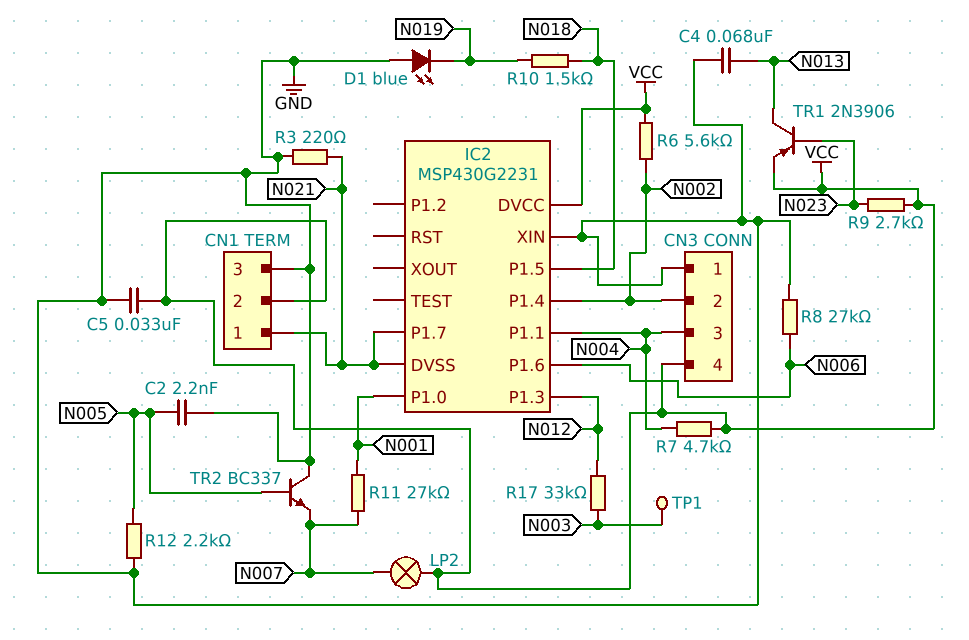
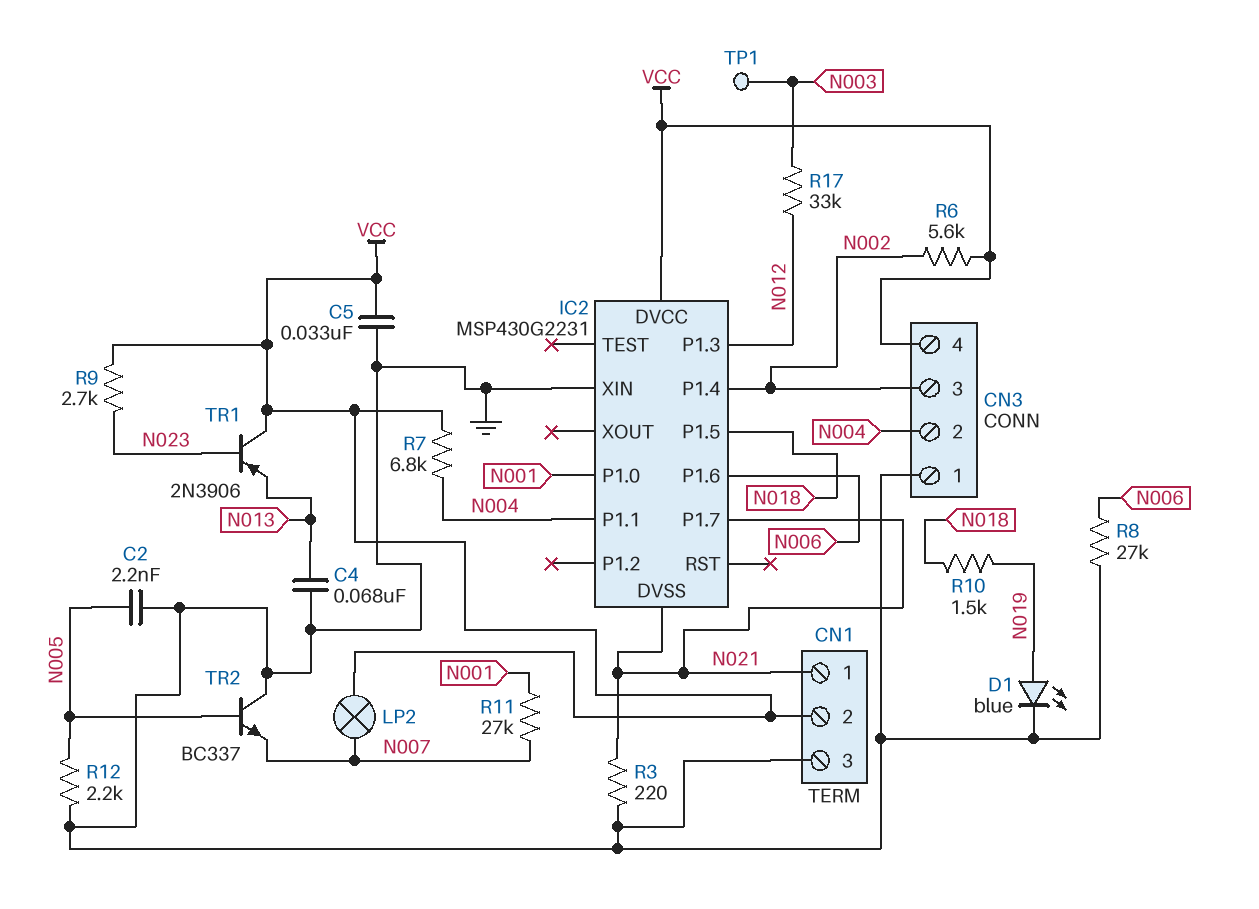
CN3 pin 2: N002 -> N004
CN3 pin 3: N004 -> N002
D1: LED blue (A GND, K N019) -> LED blue (A N019, K GND)
R7: 4.7k (N004, VCC) -> 6.8k (N004, VCC)
TR1: PNP 2N3906 (B N023, C N013, E VCC) -> PNP 2N3906 (B N023, C VCC, E N013)

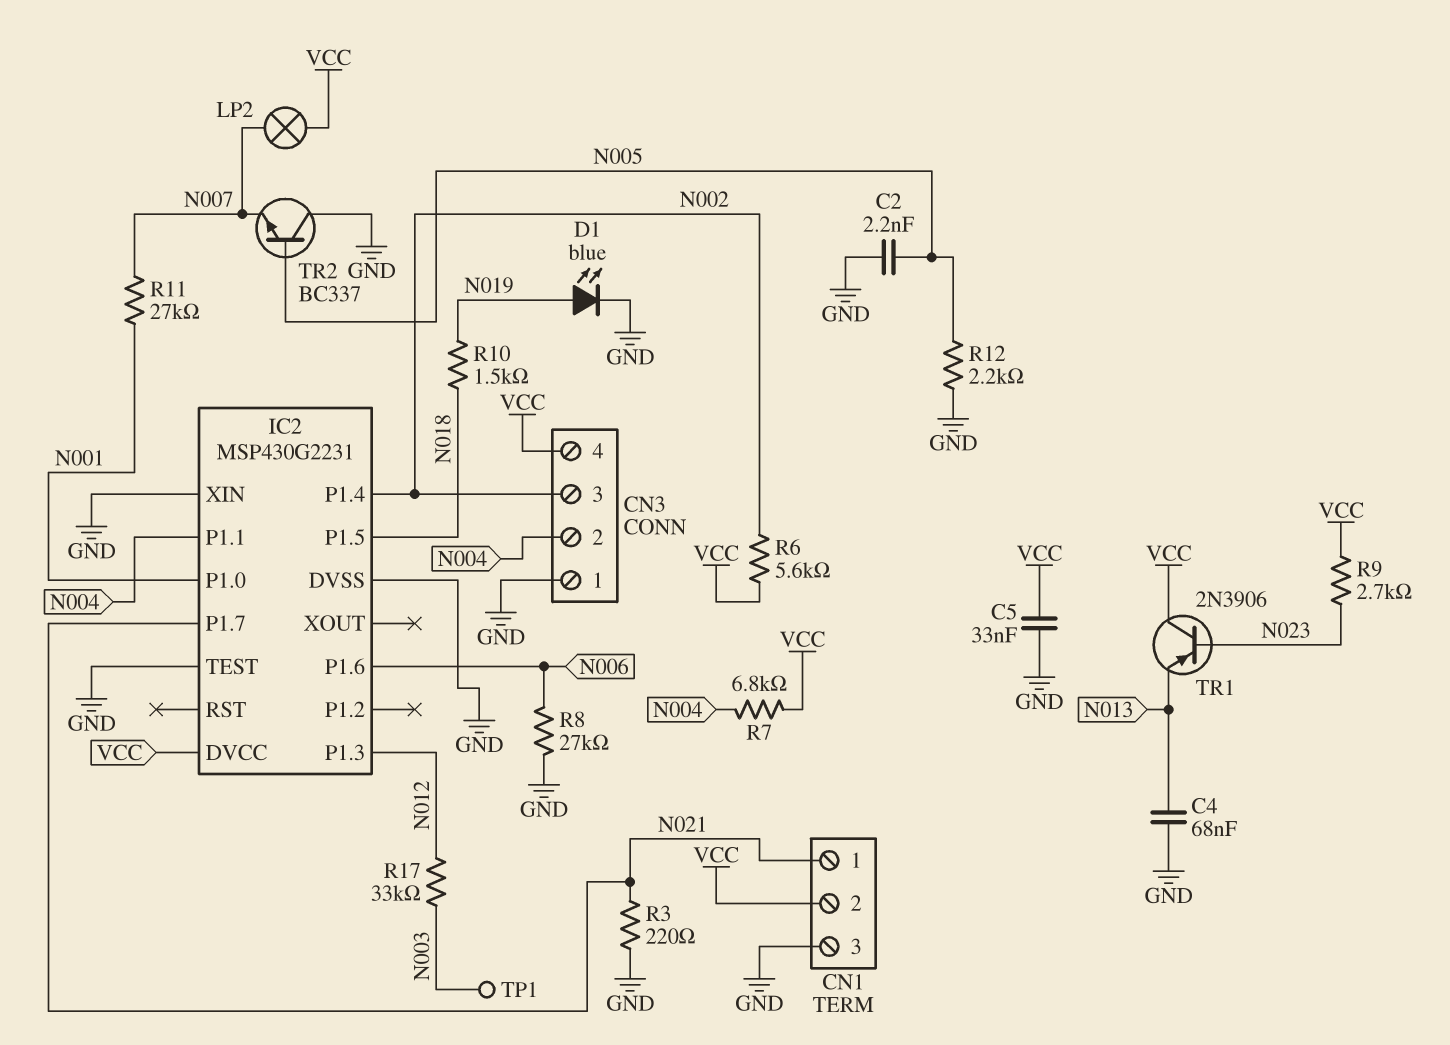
IC2 pin DVSS: N021 -> GND
IC2 pin TEST: none -> GND

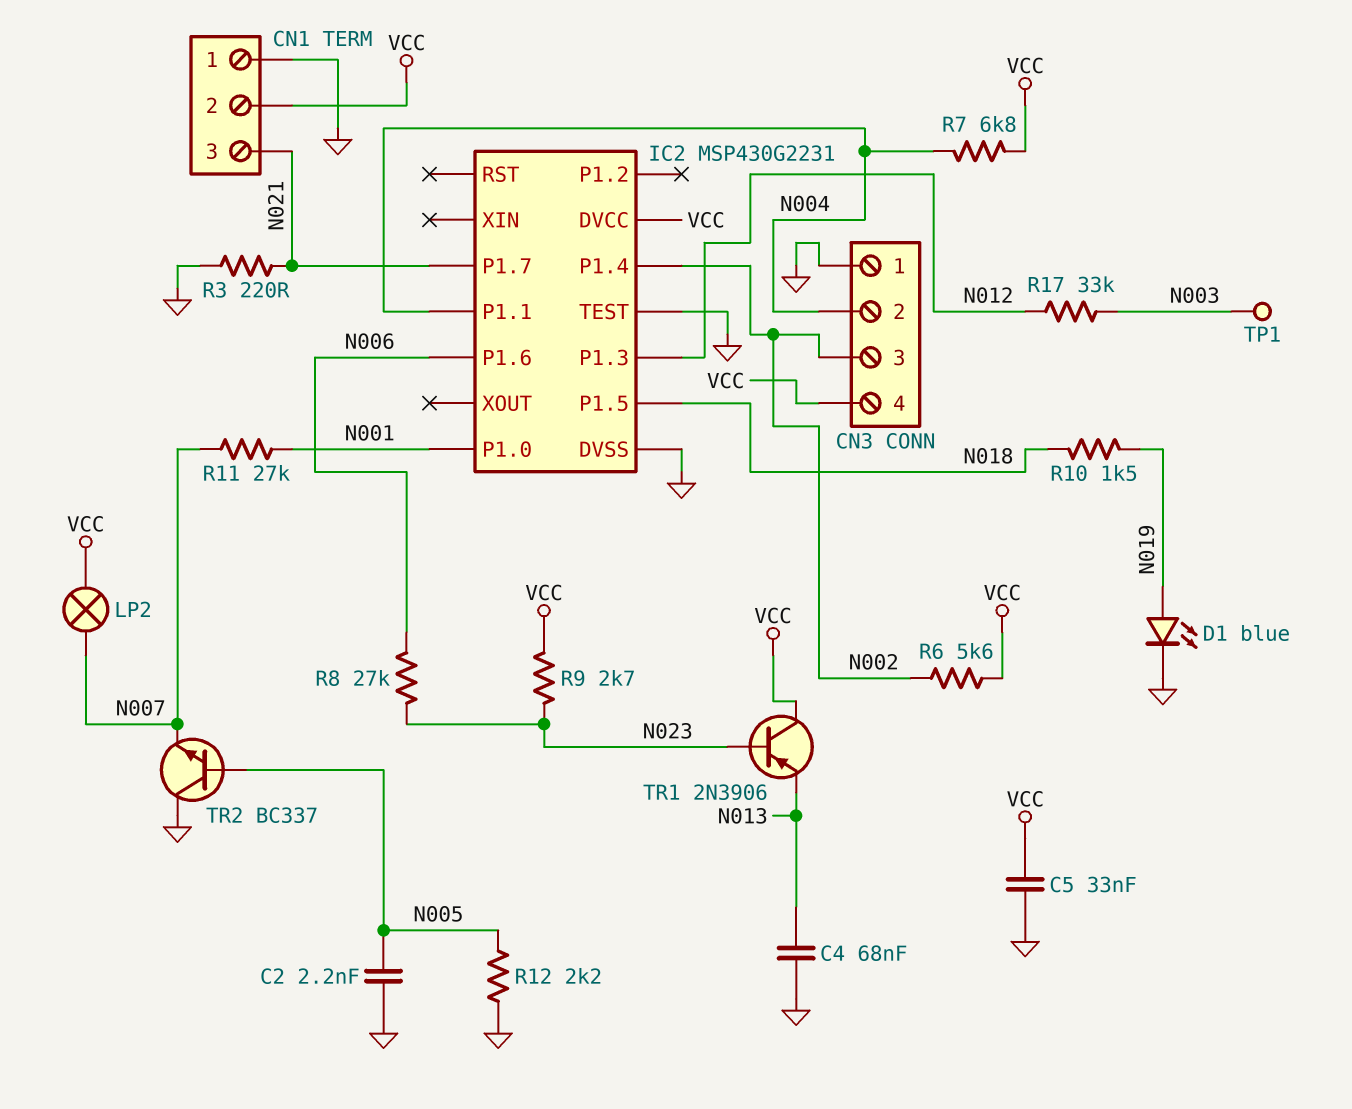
CN1 pin 1: N021 -> GND
CN1 pin 3: GND -> N021
IC2 pin XIN: GND -> none
R8: 27k (GND, N006) -> 27k (N006, N023)

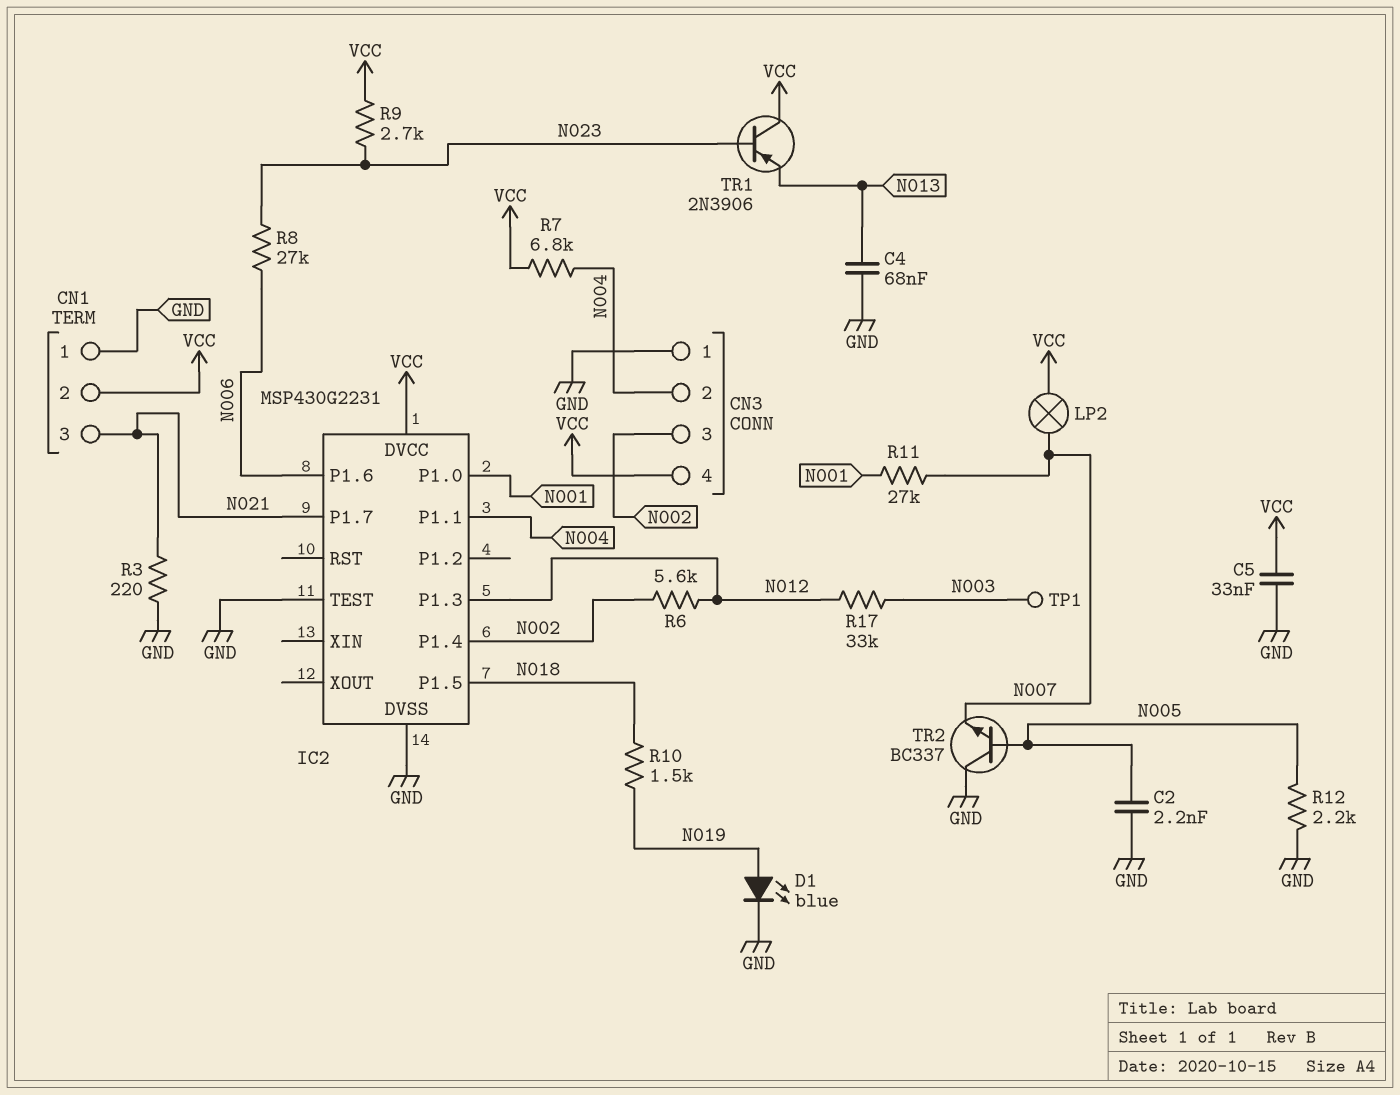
R6: 5.6k (N002, VCC) -> 5.6k (N002, N012)

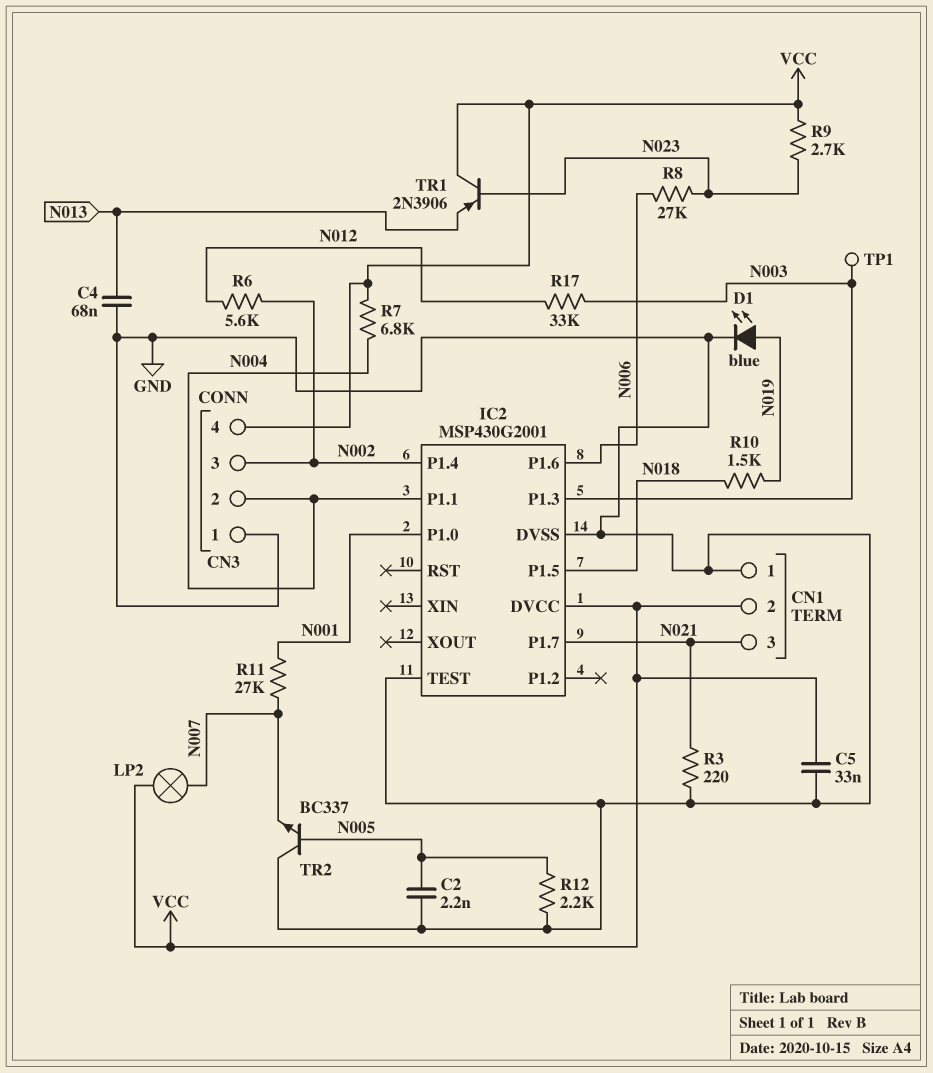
IC2: MSP430G2231 -> MSP430G2001
IC2 pin P1.3: N012 -> N003

